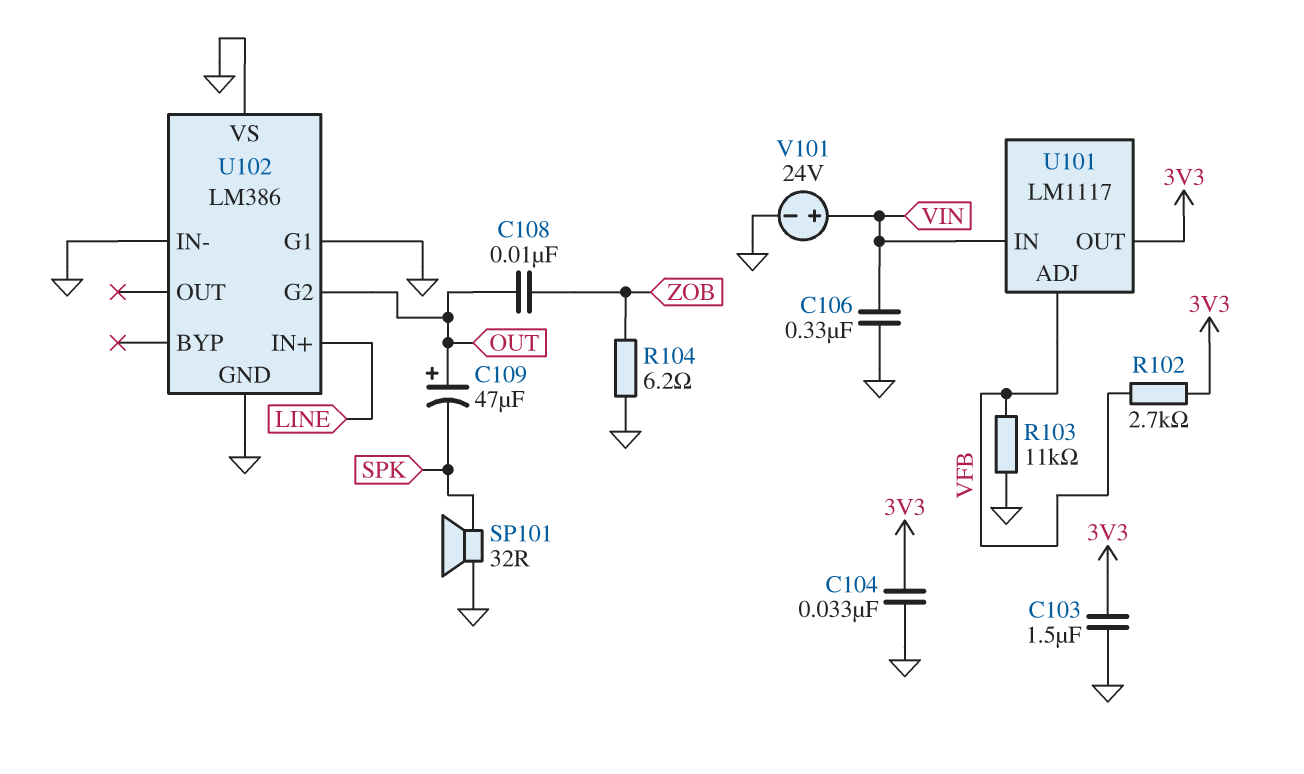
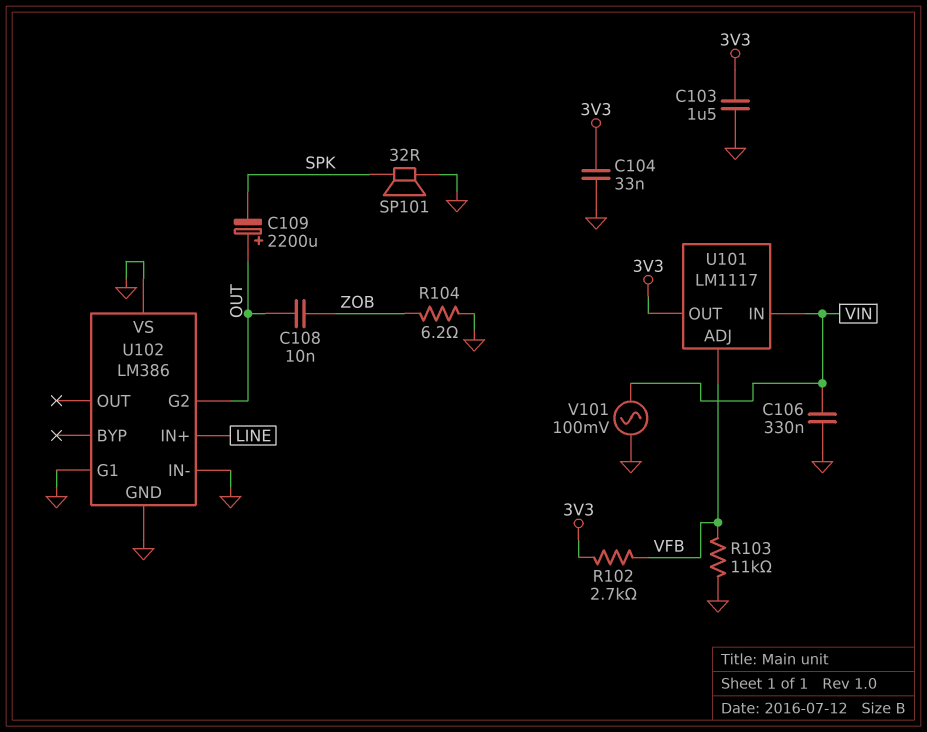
C109: 47uF (plus OUT, minus SPK) -> 2200uF (plus OUT, minus SPK)
V101: 24V (plus VIN, minus GND) -> AC 100mV (GND, VIN)

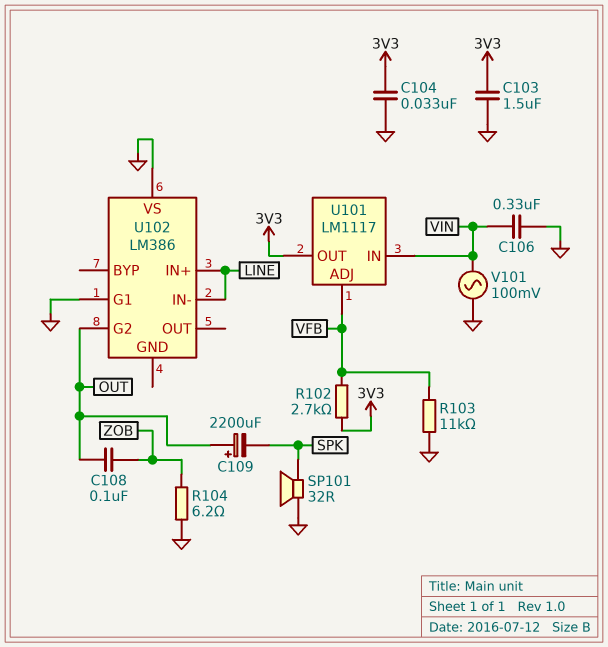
C108: 10nF (OUT, ZOB) -> 100nF (OUT, ZOB)
U102 pin GND: GND -> none
U102 pin IN-: GND -> LINE

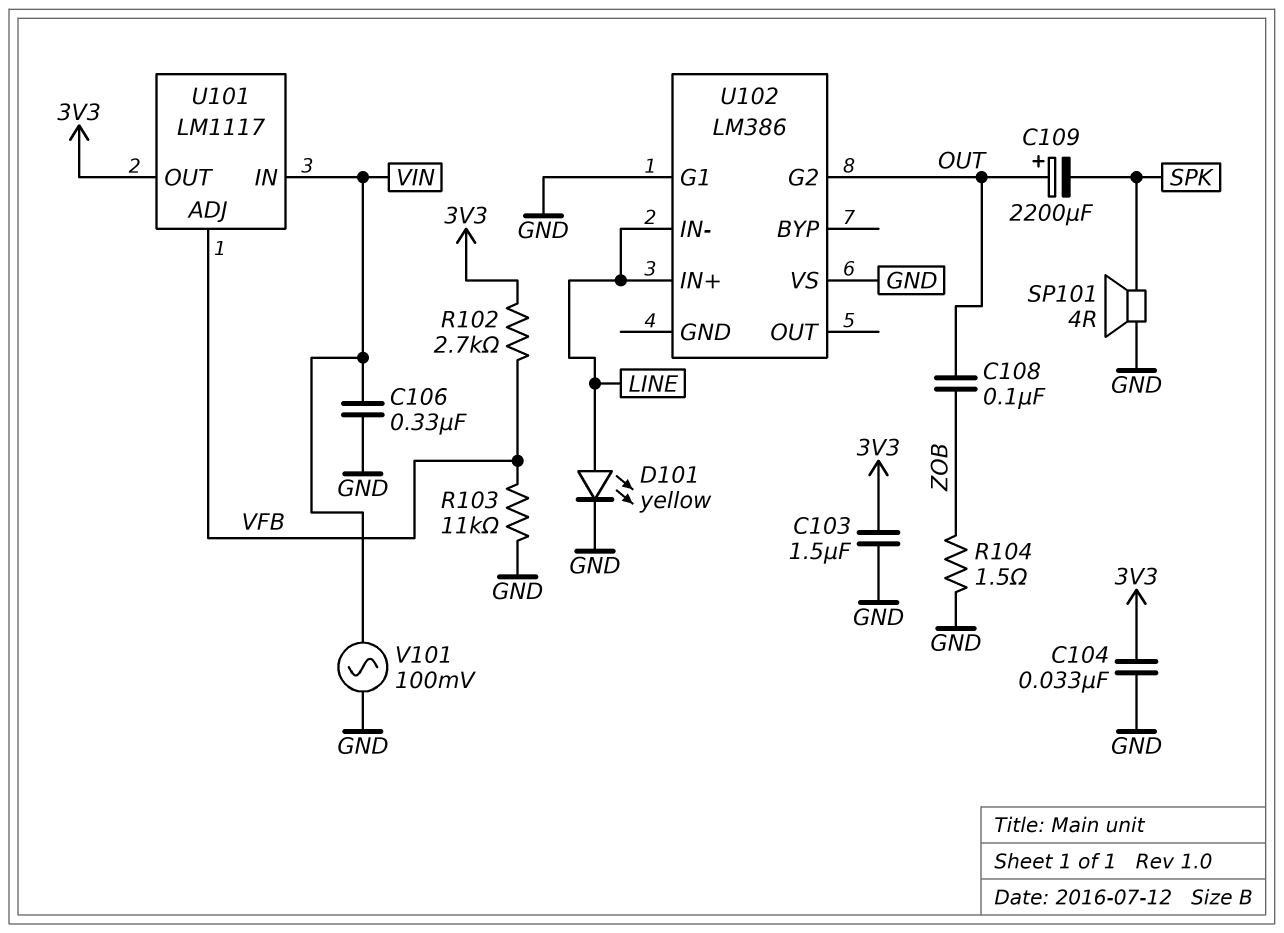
D101: none -> LED yellow (A LINE, K GND)
R104: 6.2 (GND, ZOB) -> 1.5 (GND, ZOB)
SP101: speaker 32R (GND, SPK) -> speaker 4R (GND, SPK)

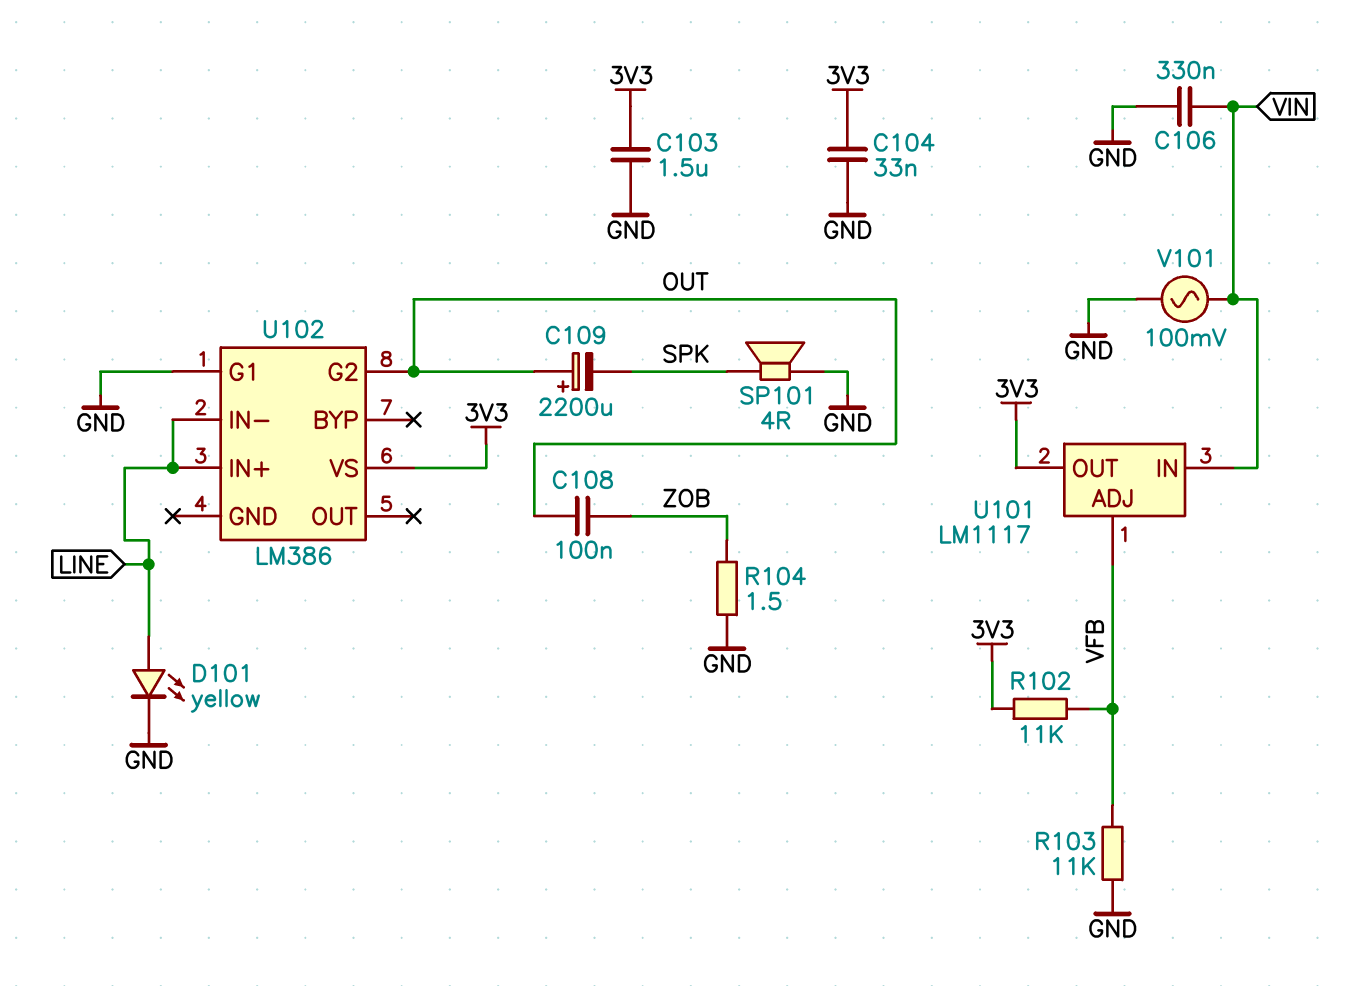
R102: 2.7k (3V3, VFB) -> 11k (3V3, VFB)
U102 pin VS: GND -> 3V3

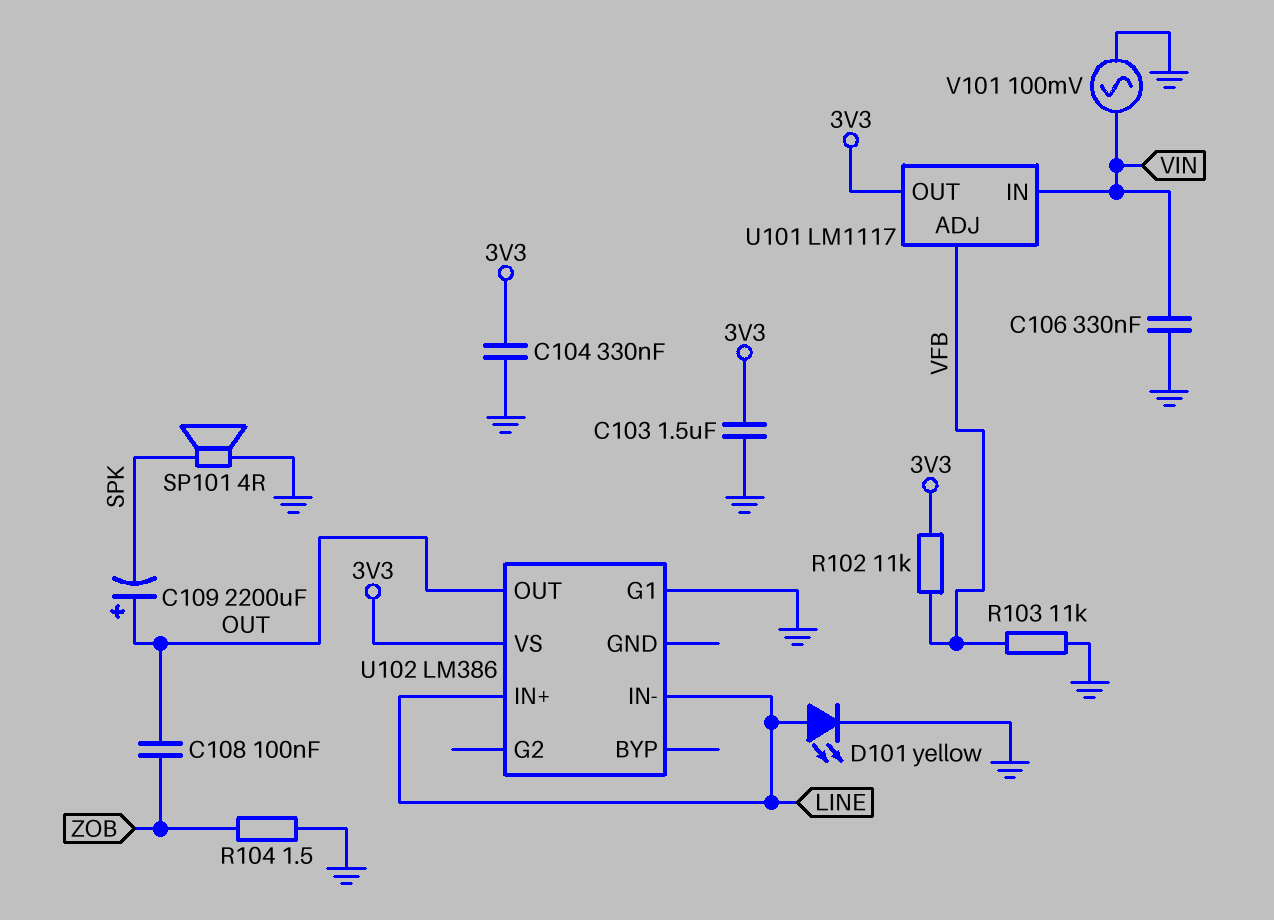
C104: 33nF (3V3, GND) -> 330nF (3V3, GND)
U102 pin G2: OUT -> none
U102 pin OUT: none -> OUT

